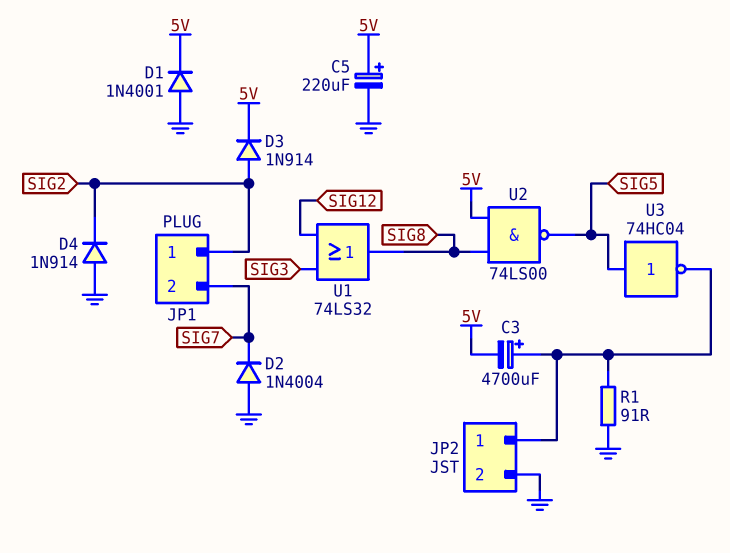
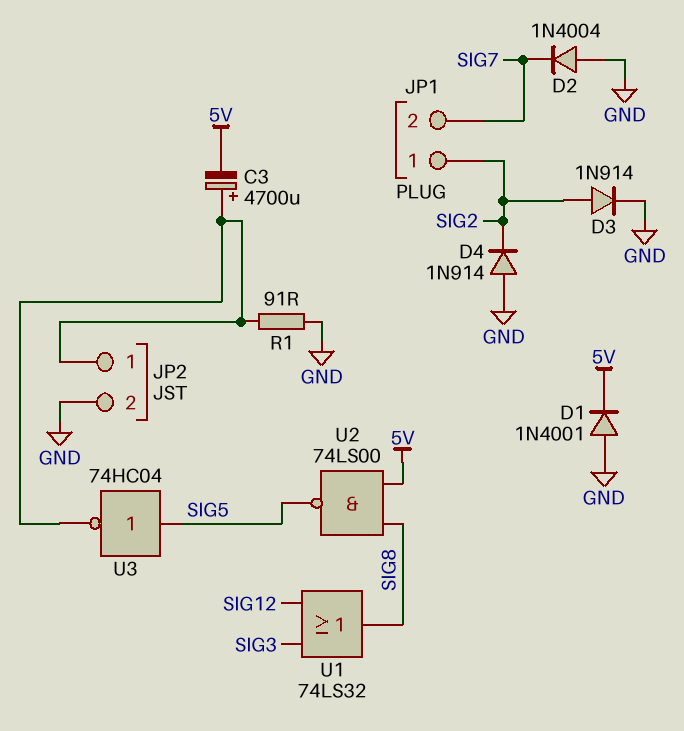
C5: 220uF (plus 5V, minus GND) -> none
D3: diode 1N914 (A SIG2, K 5V) -> diode 1N914 (A SIG2, K GND)

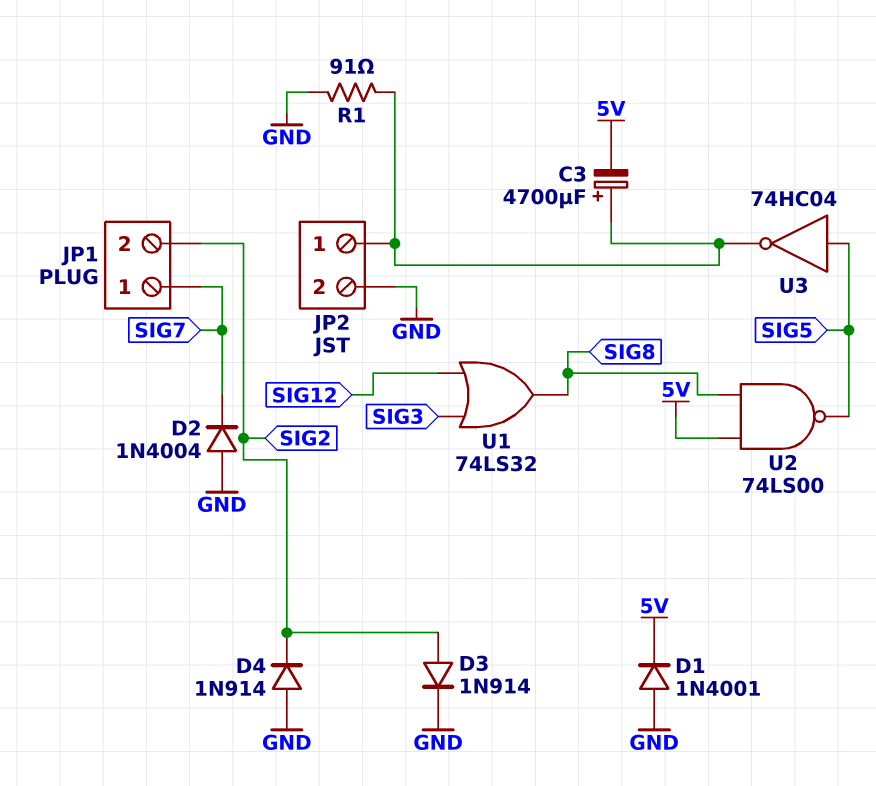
JP1 pin 1: SIG2 -> SIG7
JP1 pin 2: SIG7 -> SIG2

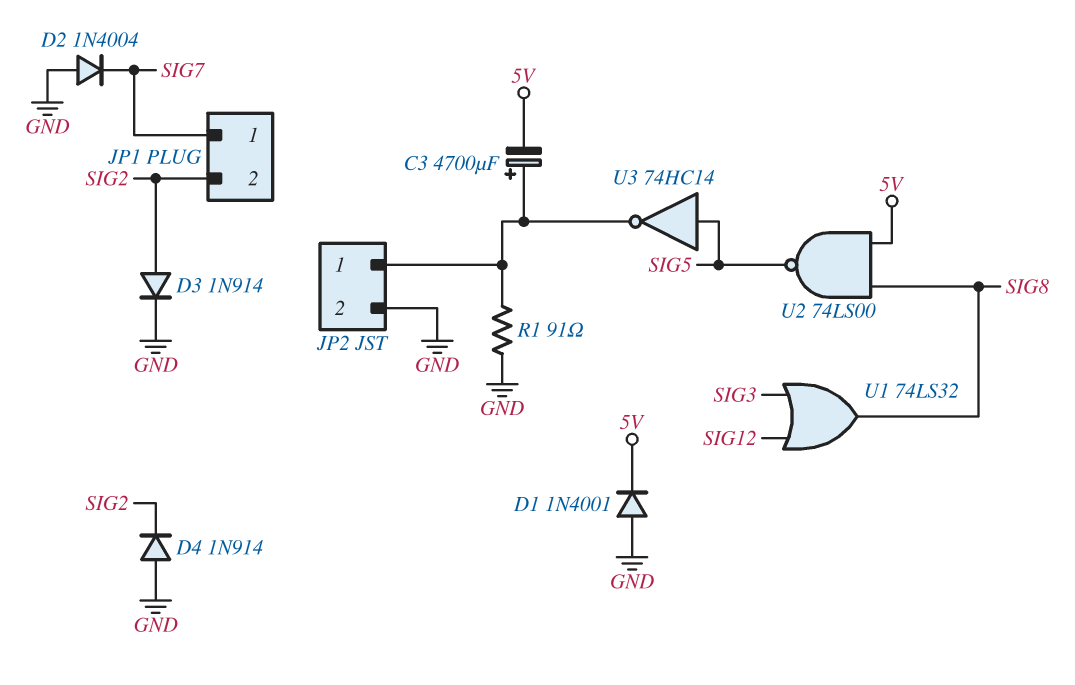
U3: NOT 74HC04 (in SIG5, out JP2/1) -> NOT 74HC14 (in SIG5, out JP2/1)

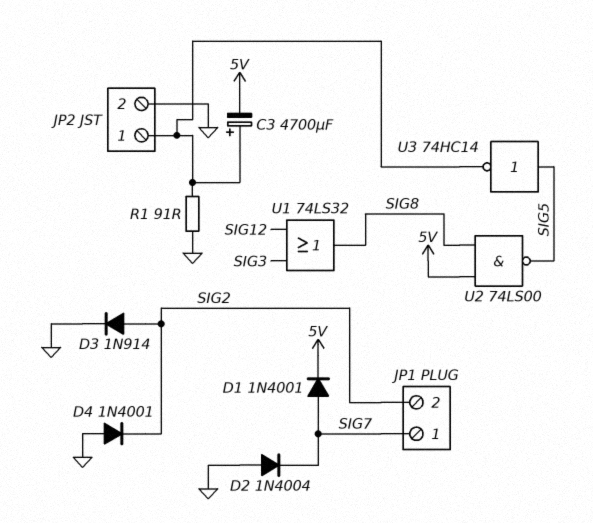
D1: diode 1N4001 (A GND, K 5V) -> diode 1N4001 (A SIG7, K 5V)
D4: diode 1N914 (A GND, K SIG2) -> diode 1N4001 (A GND, K SIG2)

